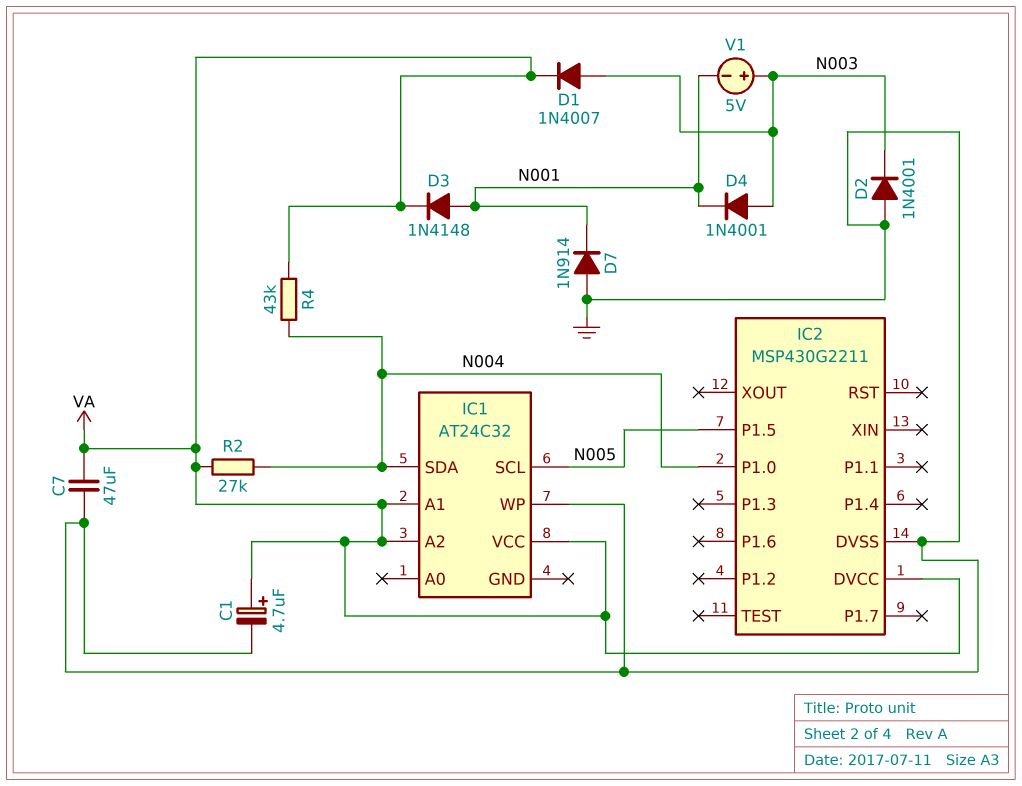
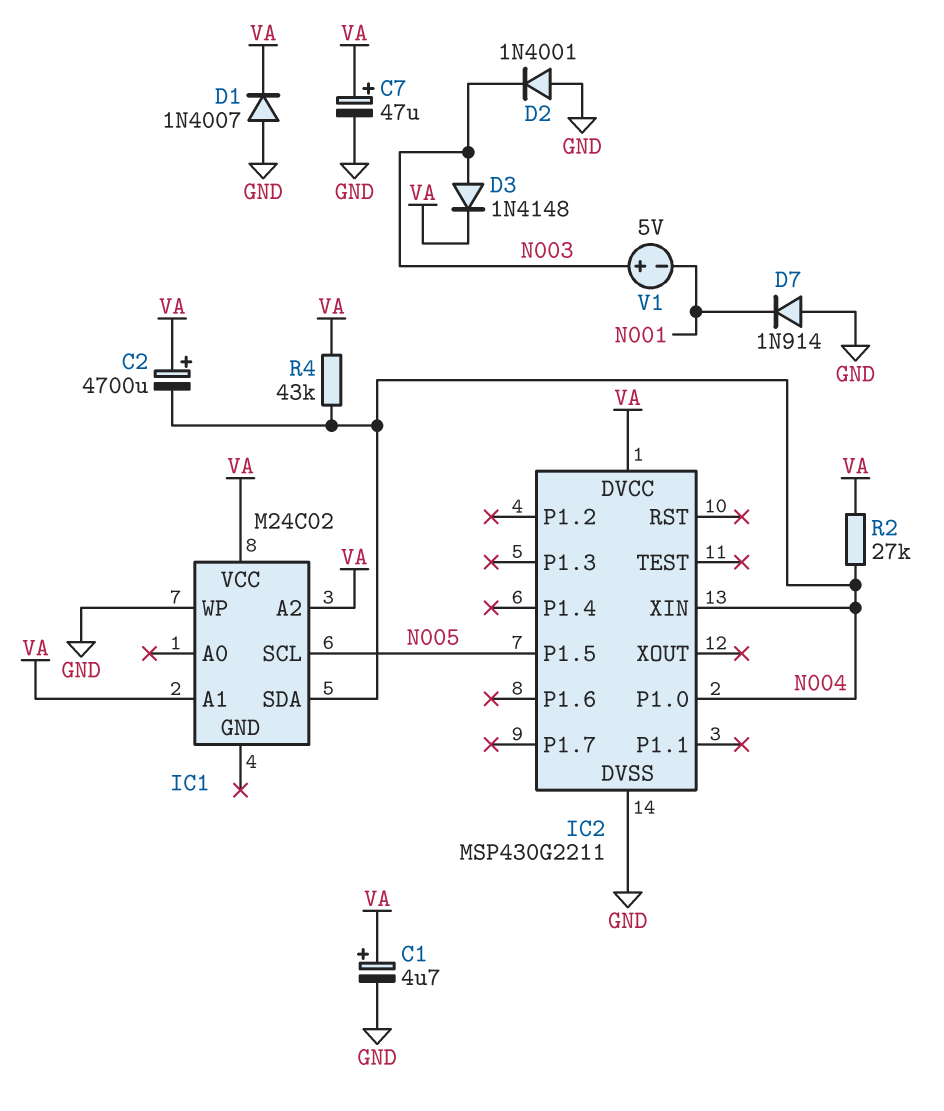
C2: none -> 4700uF (plus VA, minus N004)
C7: 47uF (GND, VA) -> 47uF (plus VA, minus GND)
D1: diode 1N4007 (A N003, K VA) -> diode 1N4007 (A GND, K VA)
D3: diode 1N4148 (A N001, K VA) -> diode 1N4148 (A N003, K VA)
D4: diode 1N4001 (A N003, K N001) -> none
IC1: AT24C32 -> M24C02
IC2 pin XIN: none -> N004

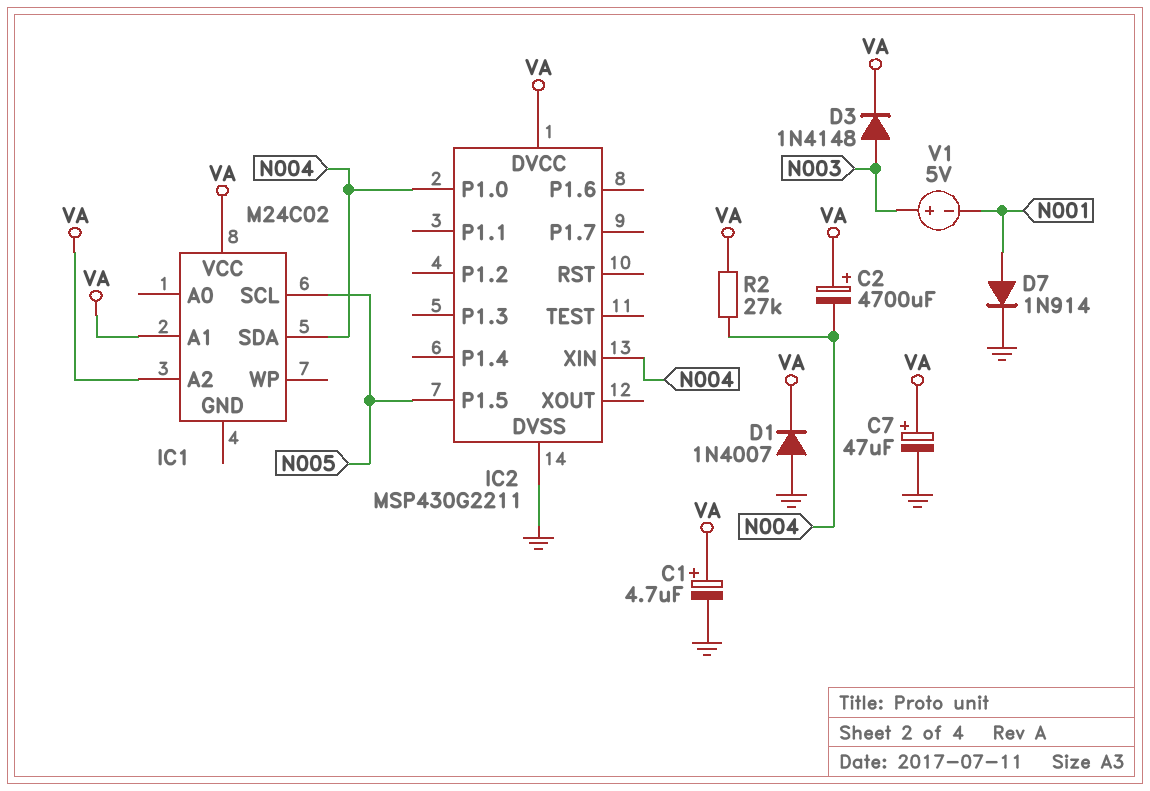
D2: diode 1N4001 (A GND, K N003) -> none
D7: diode 1N914 (A GND, K N001) -> diode 1N914 (A N001, K GND)
IC1 pin WP: GND -> none
R4: 43k (N004, VA) -> none

